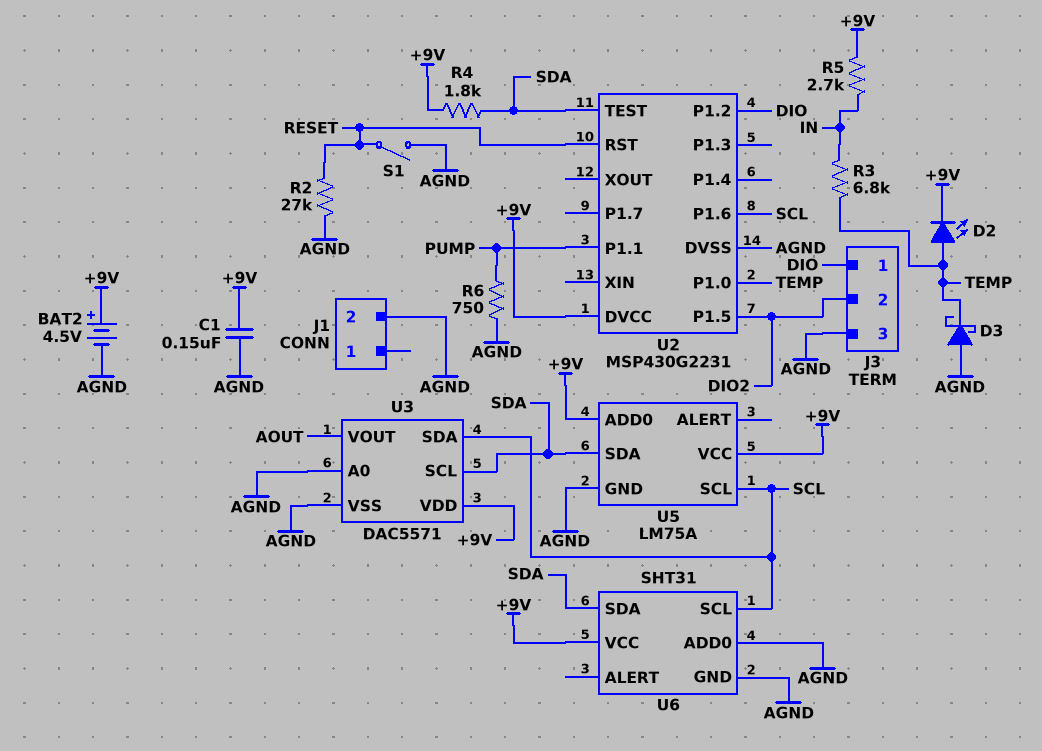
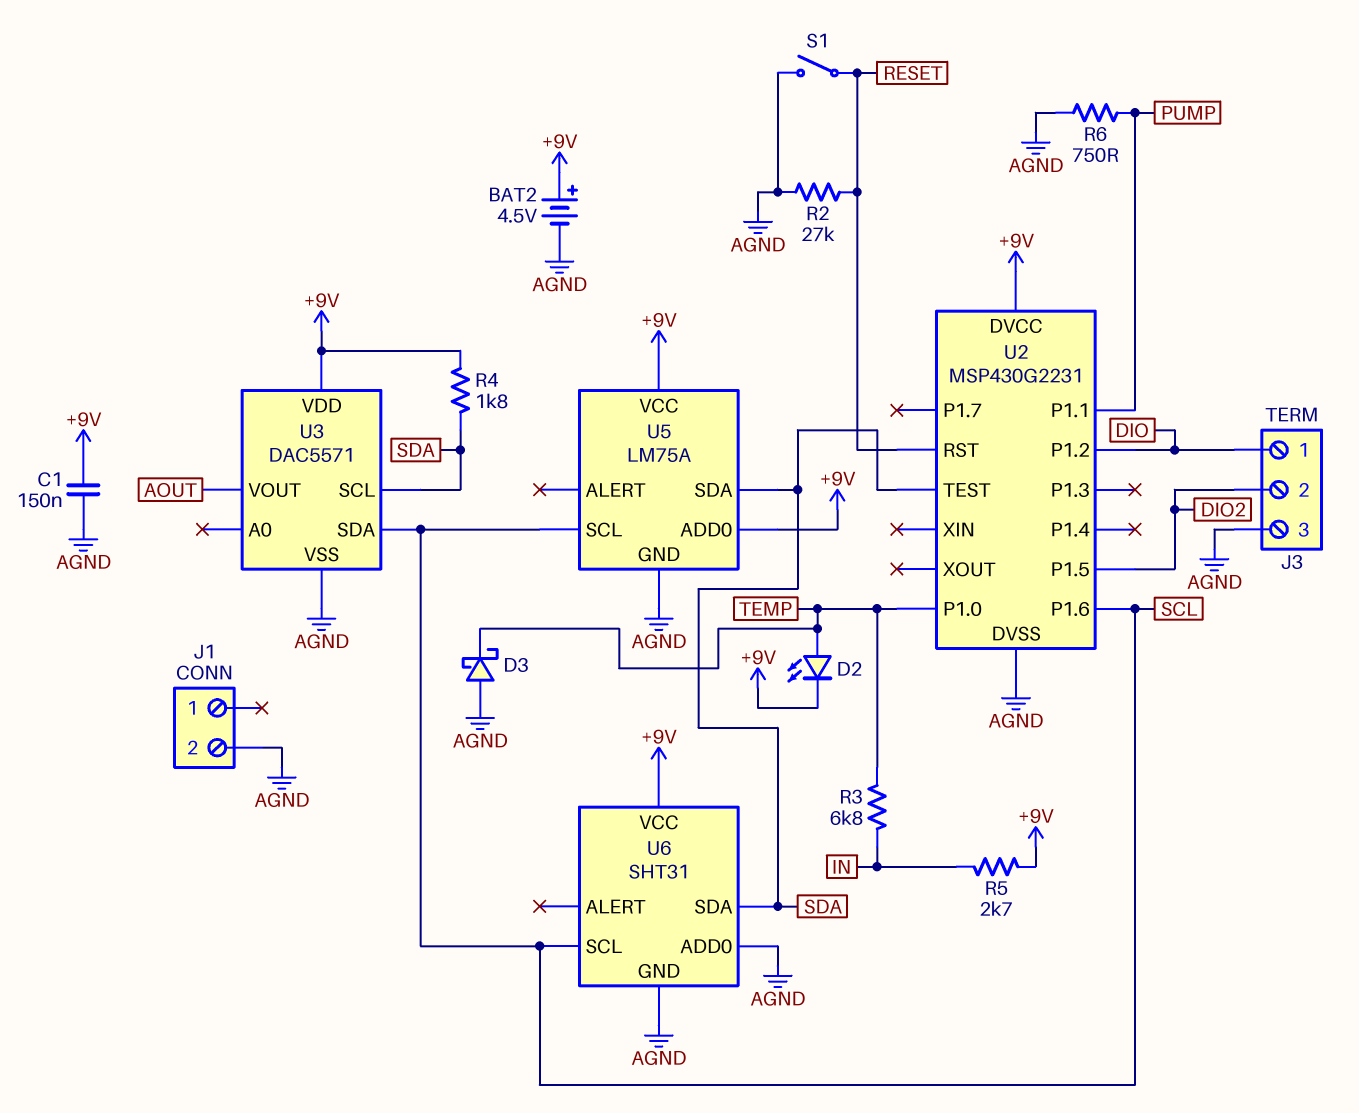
U3 pin A0: AGND -> none

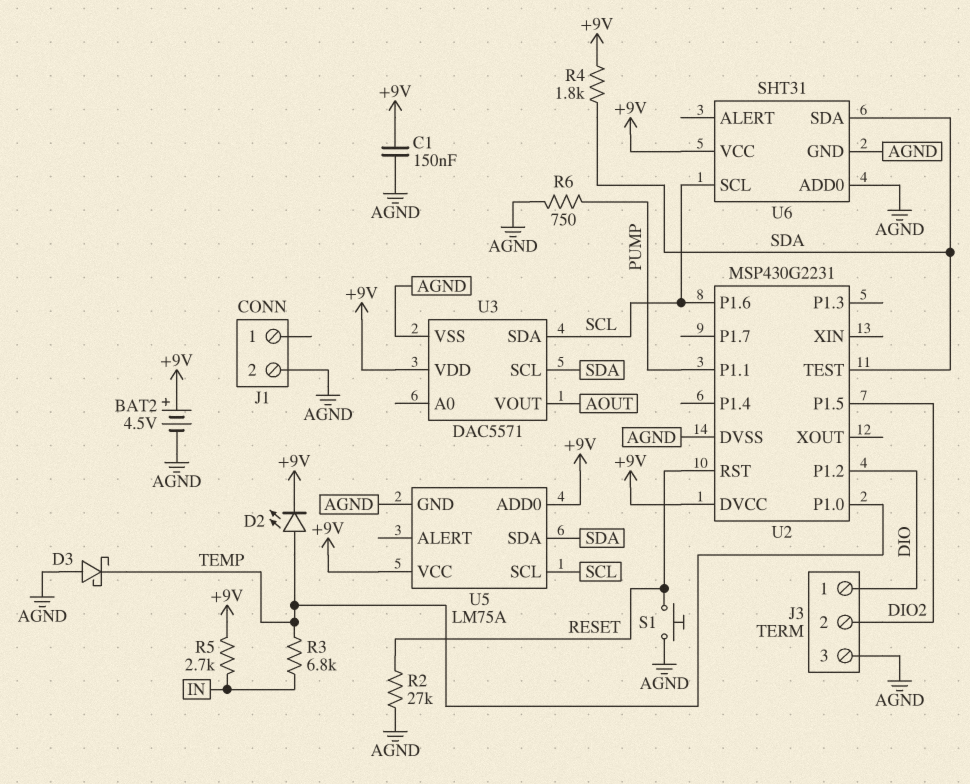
S1: switch (AGND, RESET) -> button (AGND, RESET)

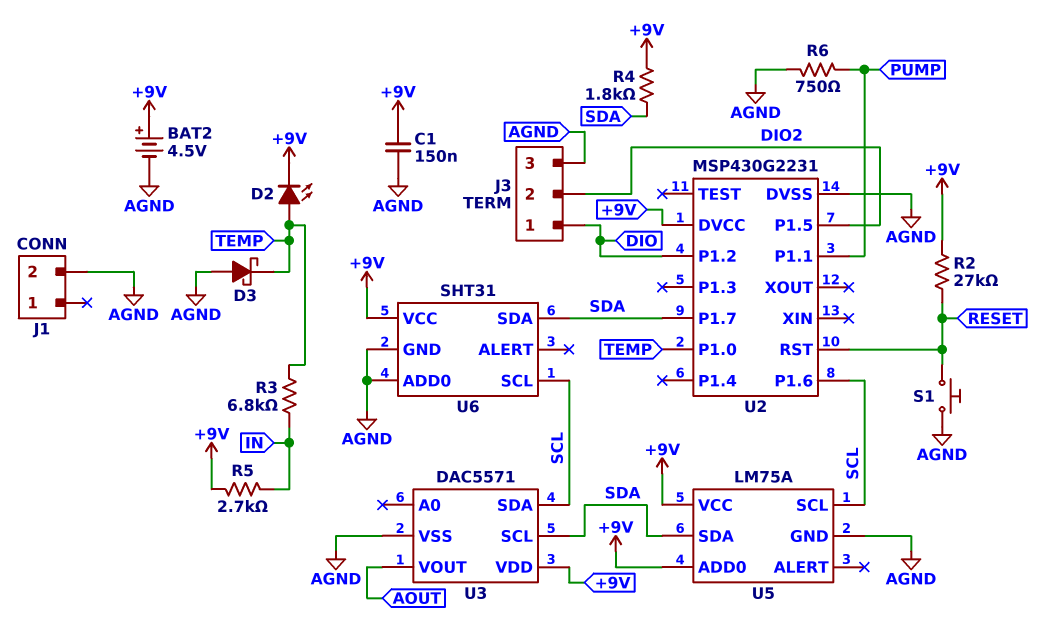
R2: 27k (AGND, RESET) -> 27k (+9V, RESET)
U2 pin P1.7: none -> SDA
U2 pin TEST: SDA -> none

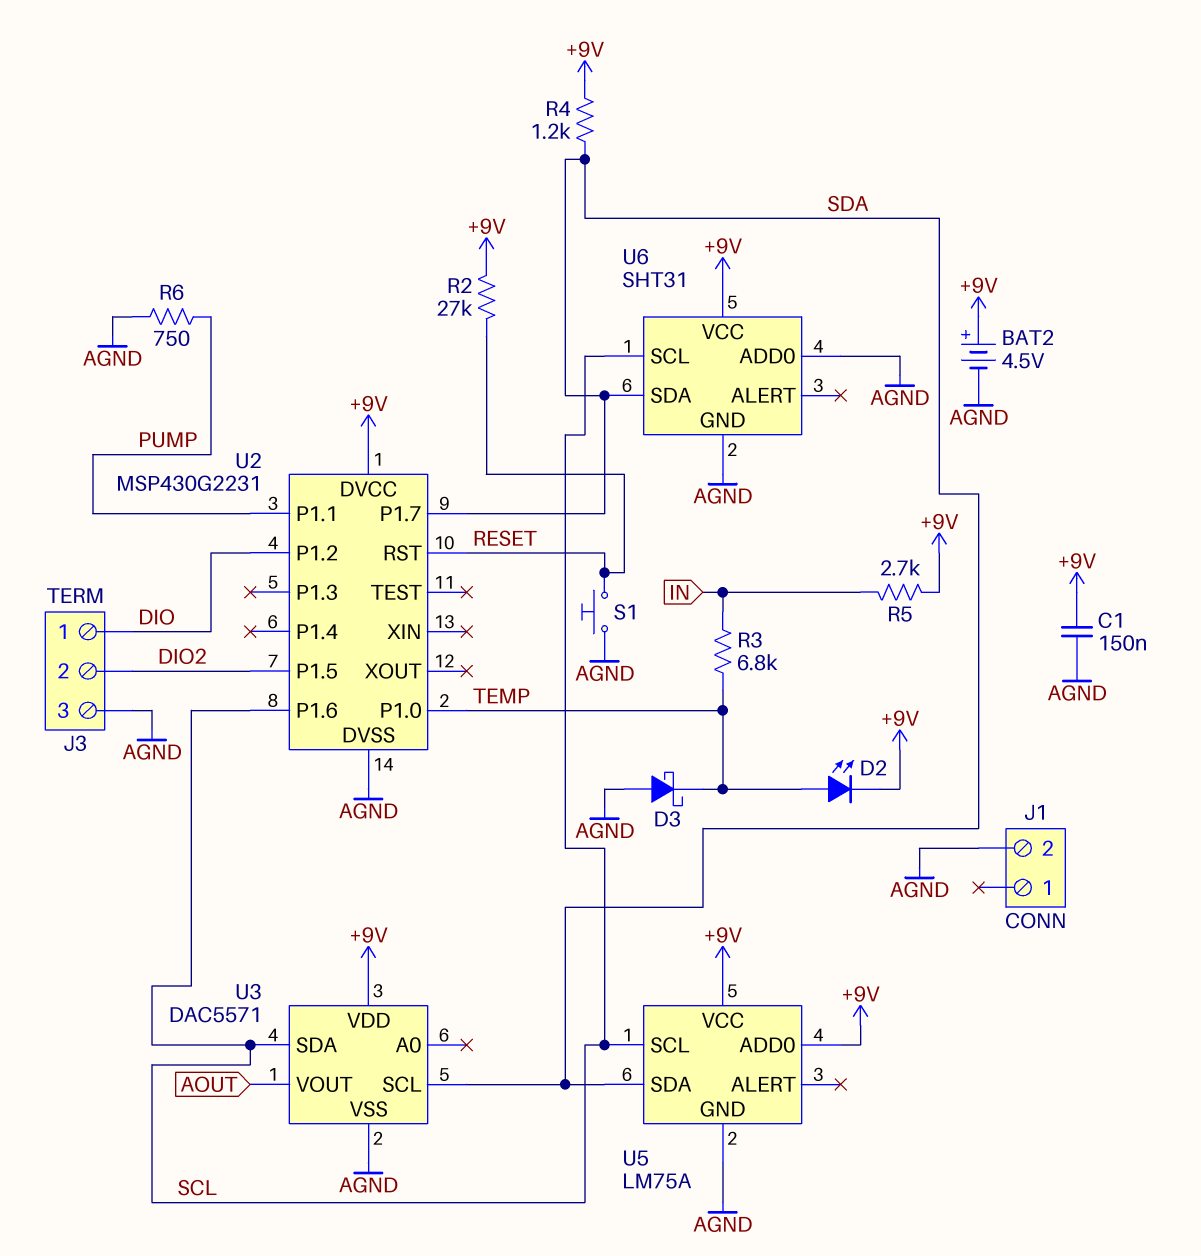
R4: 1.8k (+9V, SDA) -> 1.2k (+9V, SDA)

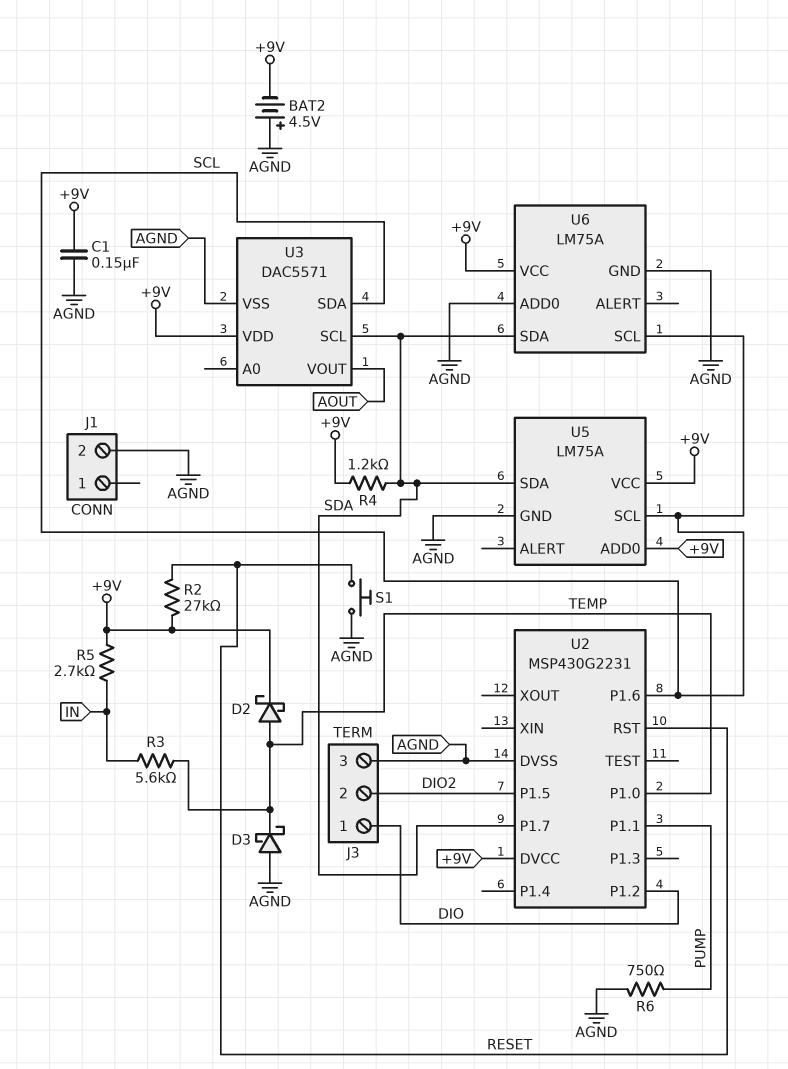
BAT2: 4.5V (plus +9V, minus AGND) -> 4.5V (plus AGND, minus +9V)
D2: LED (A TEMP, K +9V) -> schottky (A TEMP, K +9V)
R3: 6.8k (IN, TEMP) -> 5.6k (IN, TEMP)
U6: SHT31 -> LM75A

